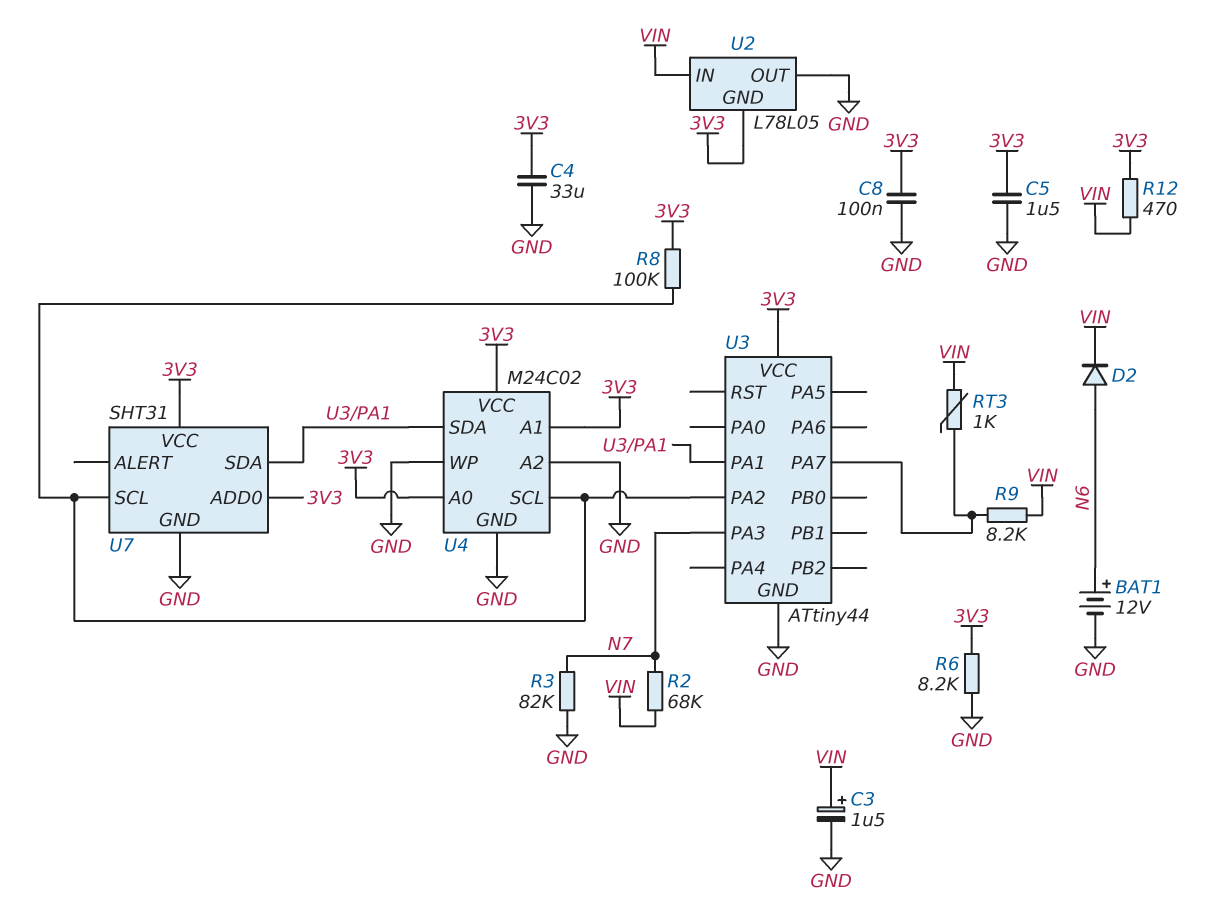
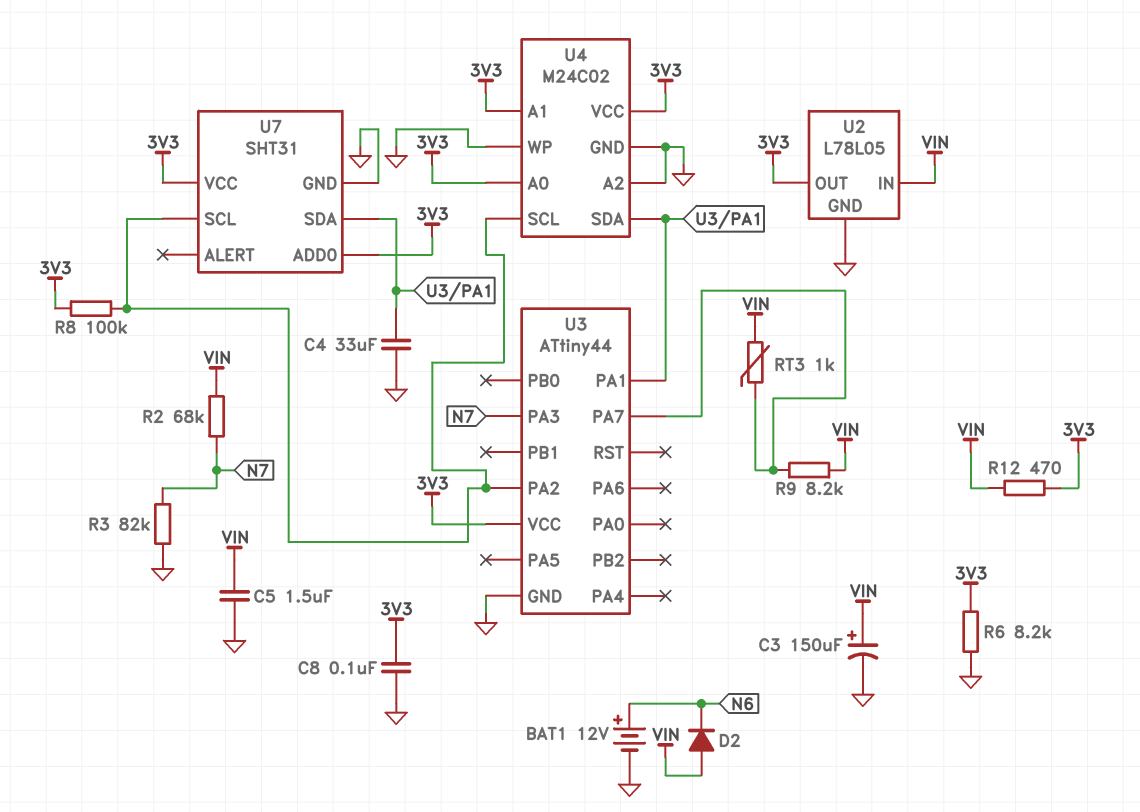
C3: 1.5uF (plus VIN, minus GND) -> 150uF (plus VIN, minus GND)
C4: 33uF (3V3, GND) -> 33uF (GND, U3/PA1)
C5: 1.5uF (3V3, GND) -> 1.5uF (GND, VIN)
D2: diode (A N6, K VIN) -> diode (A VIN, K N6)
U2 pin GND: 3V3 -> GND
U2 pin OUT: GND -> 3V3

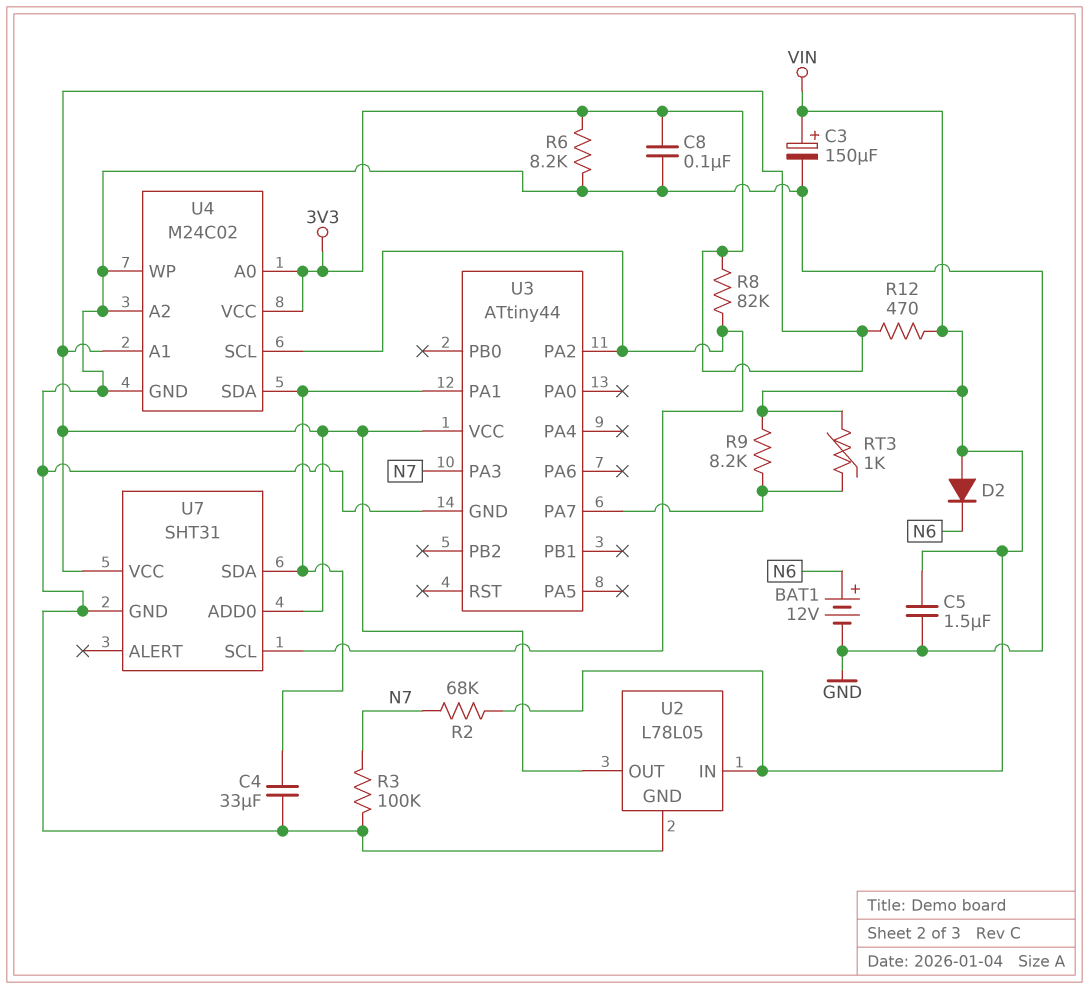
R3: 82k (GND, N7) -> 100k (GND, N7)
R8: 100k (3V3, U3/PA2) -> 82k (3V3, U3/PA2)

